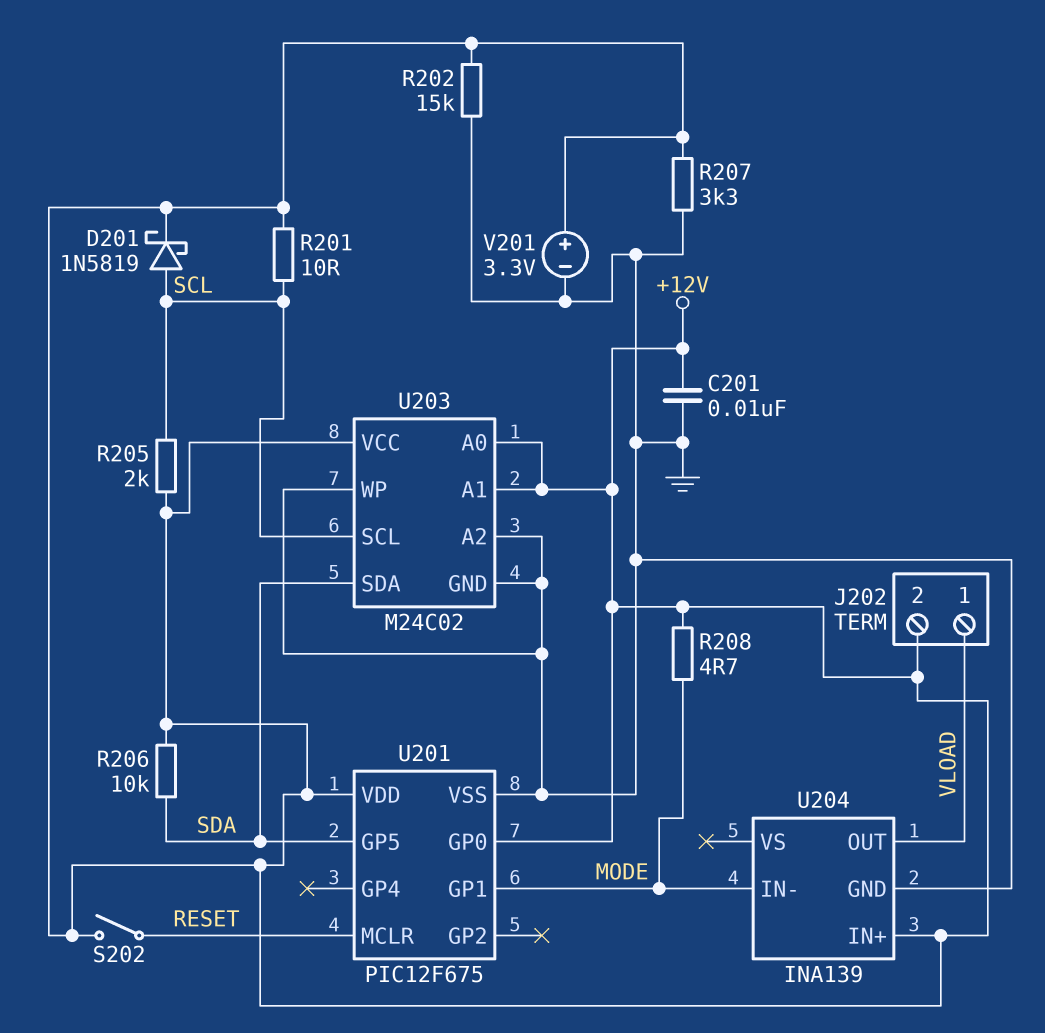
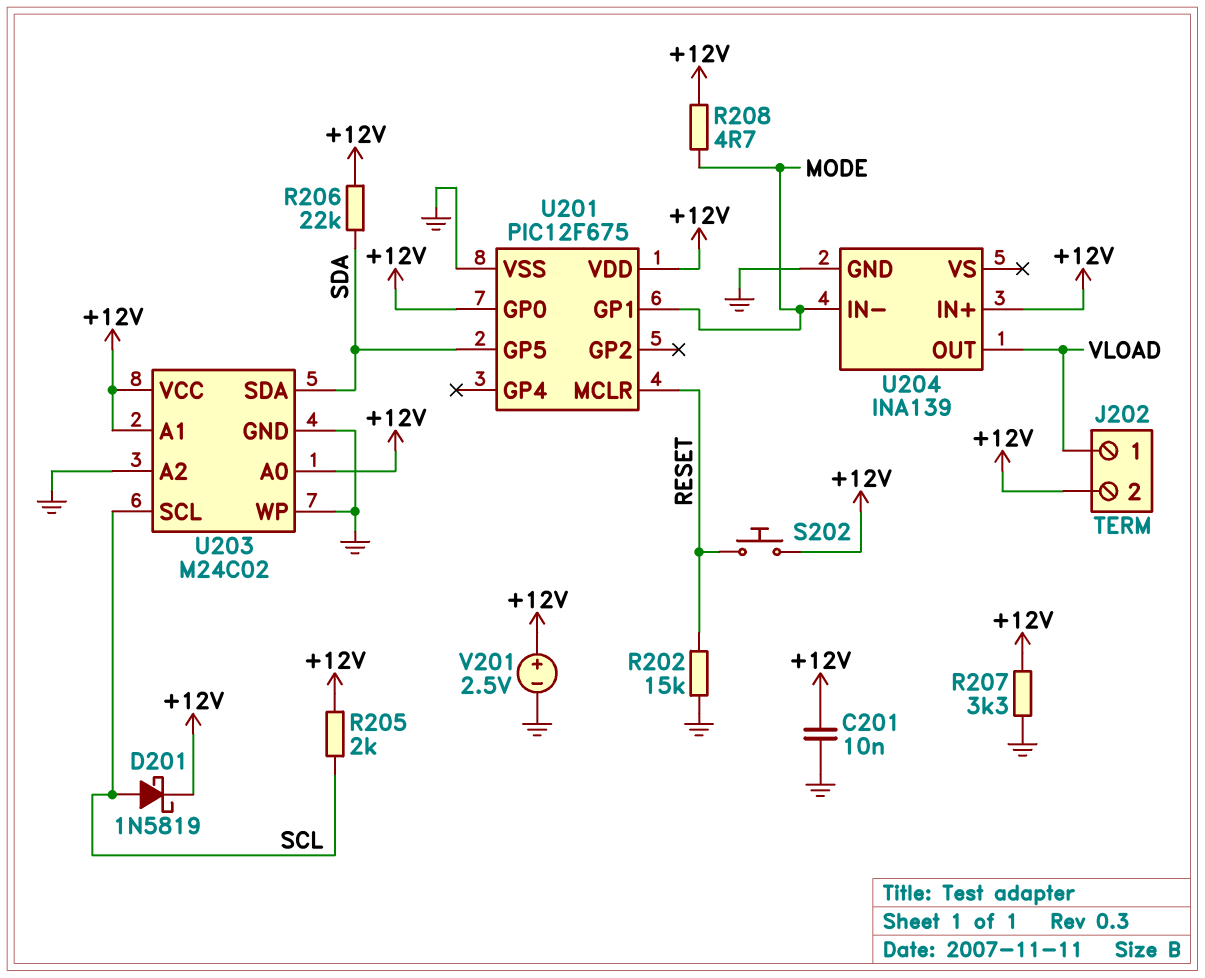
R201: 10 (+12V, SCL) -> none
R202: 15k (+12V, GND) -> 15k (GND, RESET)
R206: 10k (+12V, SDA) -> 22k (+12V, SDA)
S202: switch (+12V, RESET) -> button (+12V, RESET)
V201: 3.3V (plus +12V, minus GND) -> 2.5V (plus +12V, minus GND)

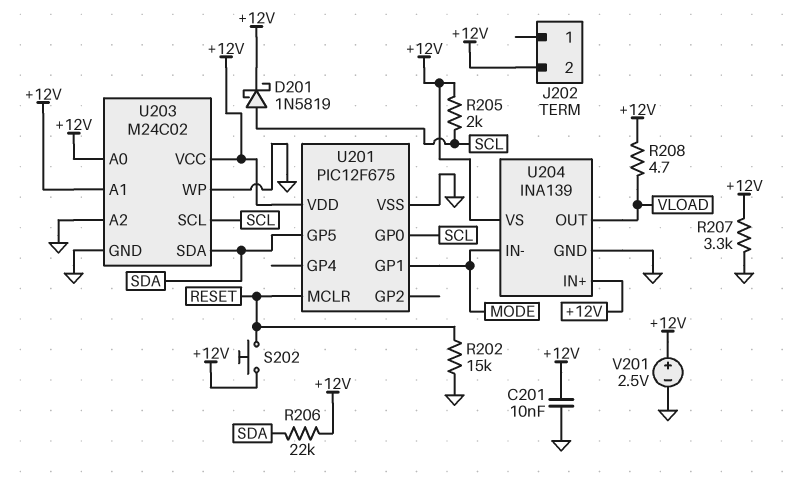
J202 pin 1: VLOAD -> none
R208: 4.7 (+12V, MODE) -> 4.7 (+12V, VLOAD)
U201 pin GP0: +12V -> SCL
U204 pin VS: none -> +12V

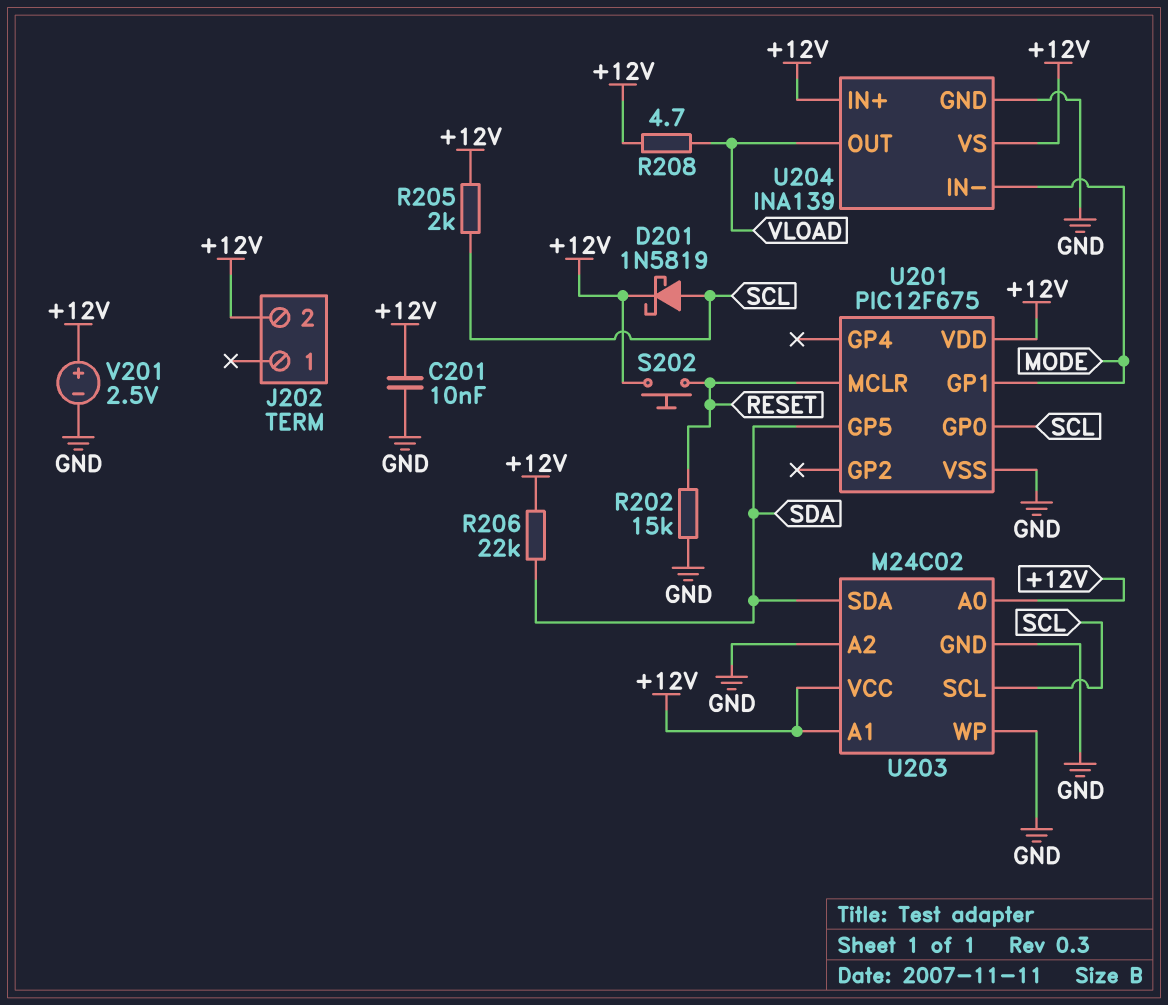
R207: 3.3k (+12V, GND) -> none

